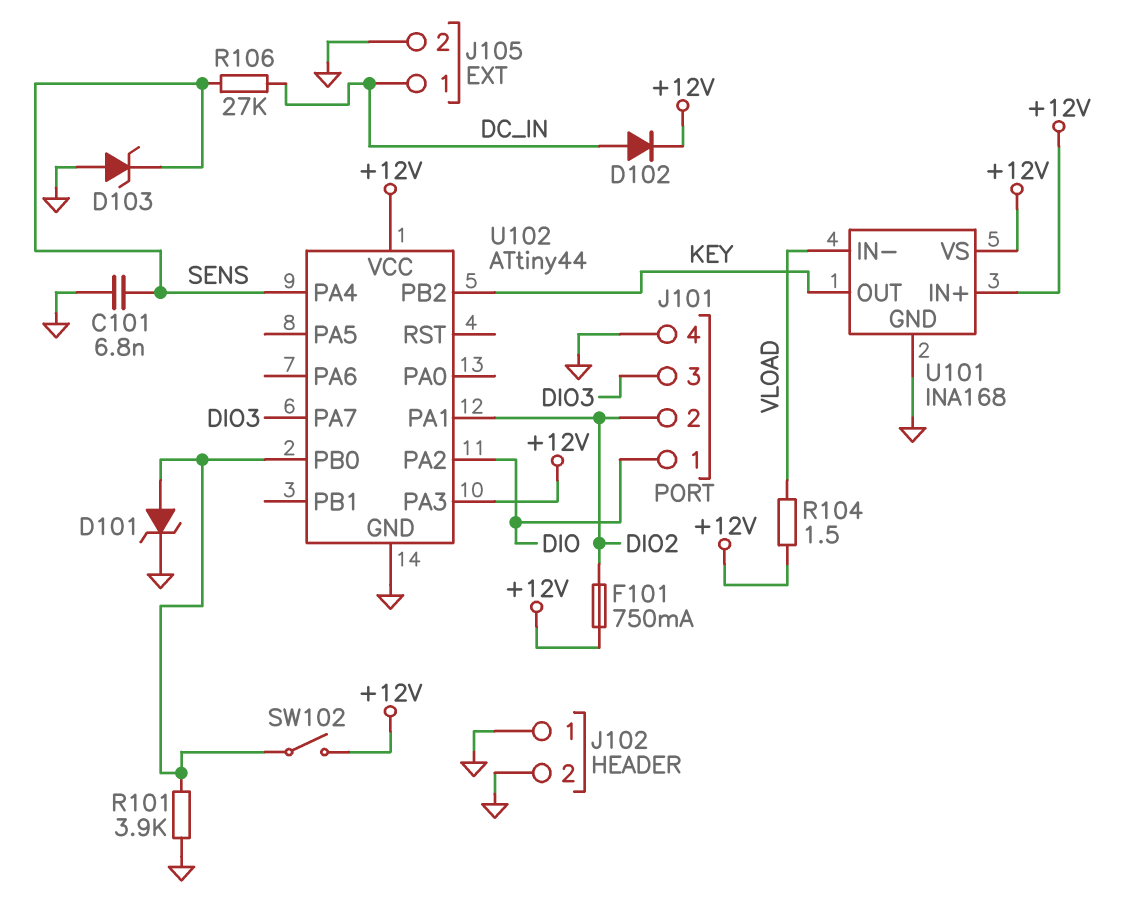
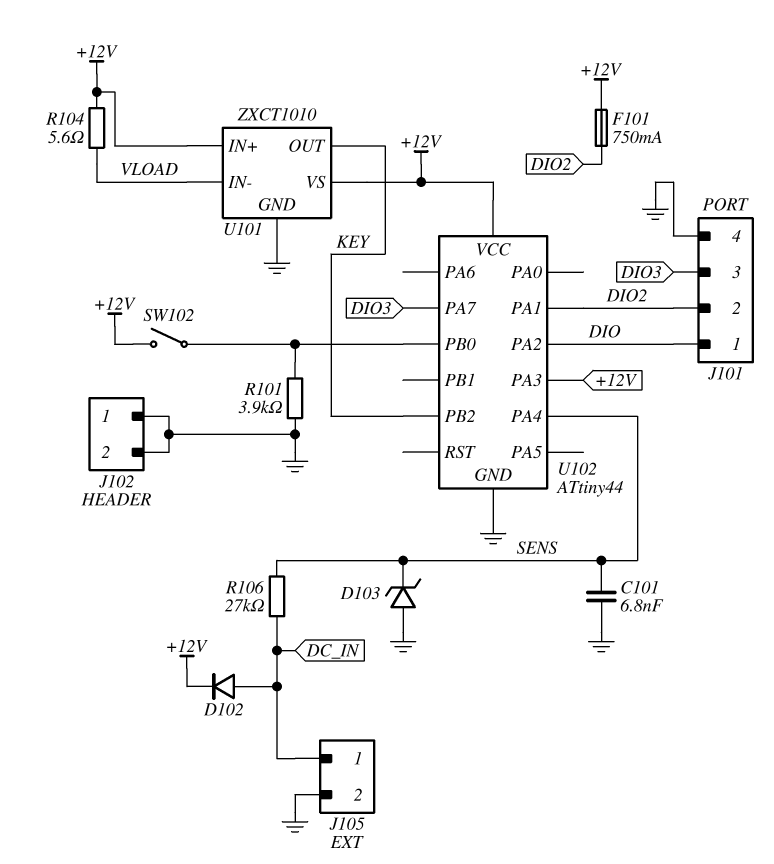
D101: zener (A U102/PB0, K GND) -> none
R104: 1.5 (+12V, VLOAD) -> 5.6 (+12V, VLOAD)
U101: INA168 -> ZXCT1010

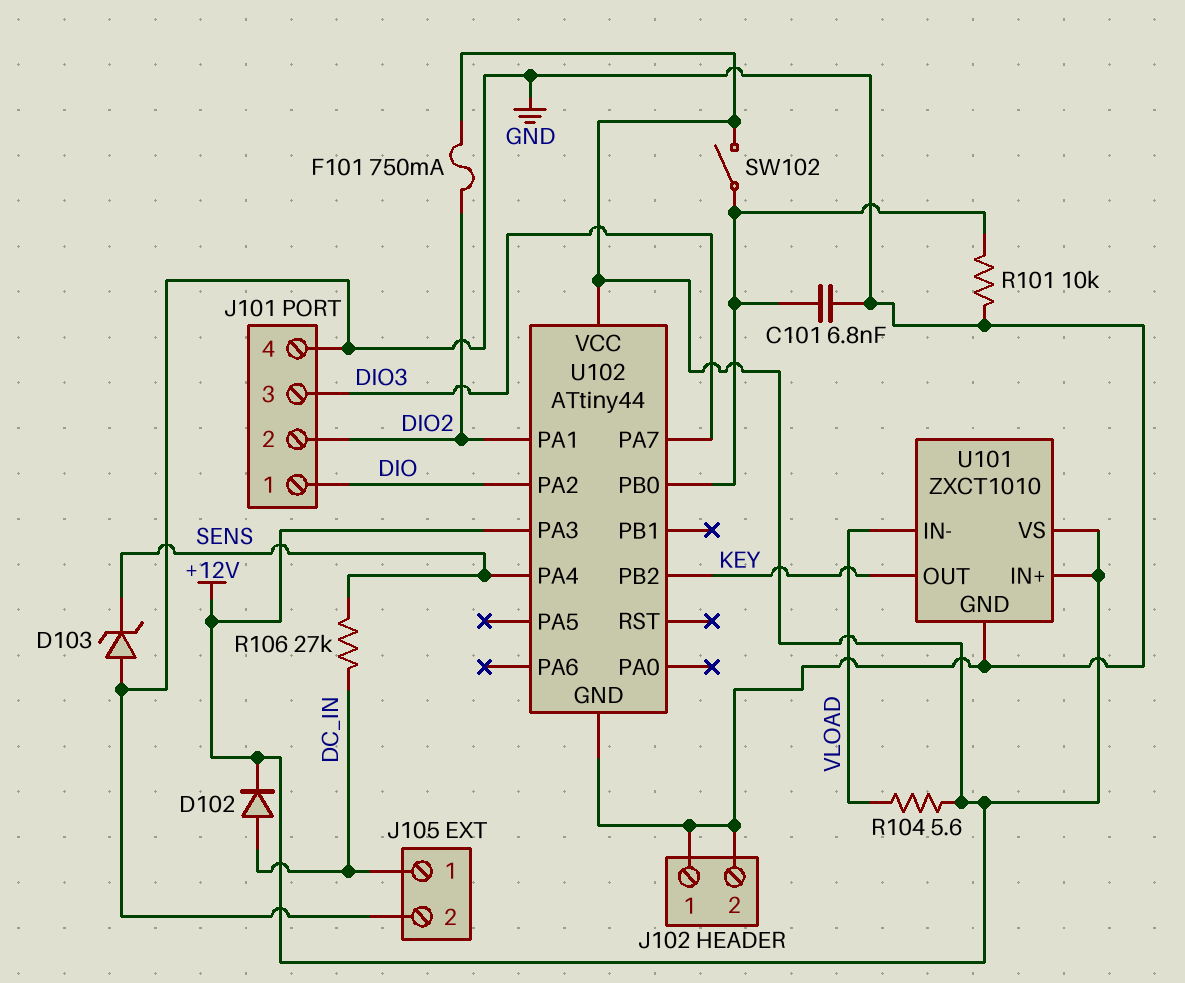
C101: 6.8nF (GND, SENS) -> 6.8nF (GND, U102/PB0)
R101: 3.9k (GND, U102/PB0) -> 10k (GND, U102/PB0)

